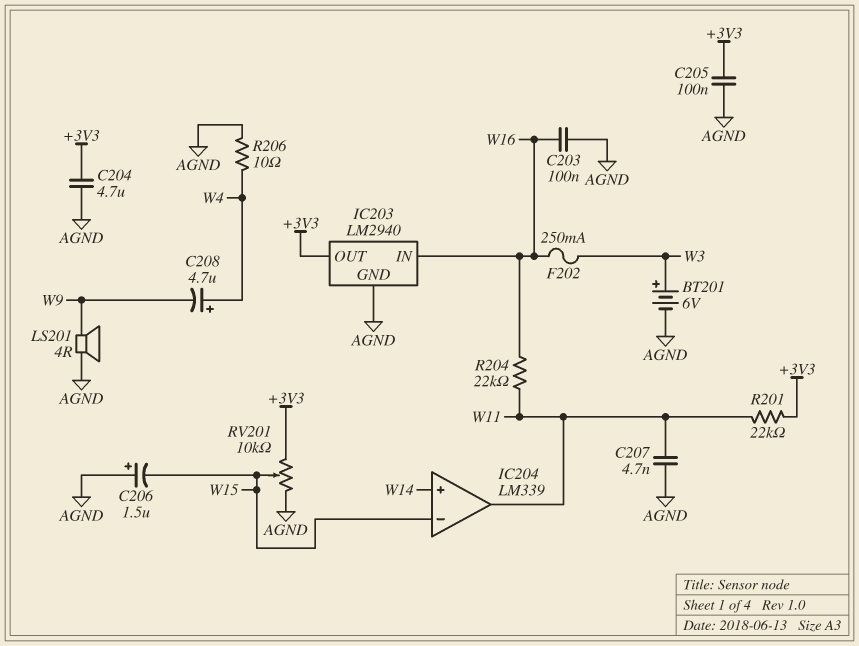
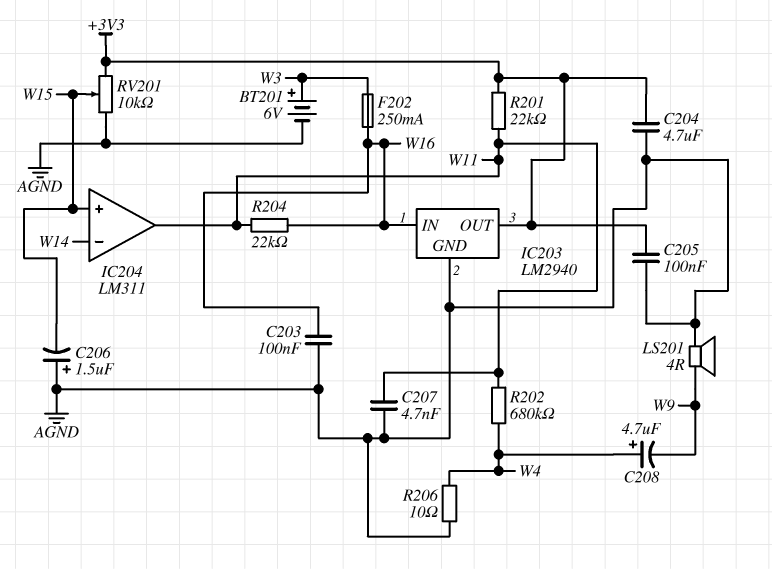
IC204: LM339 -> LM311
IC204 pin in+: W14 -> W15
IC204 pin in-: W15 -> W14
R202: none -> 680k (W4, W11)

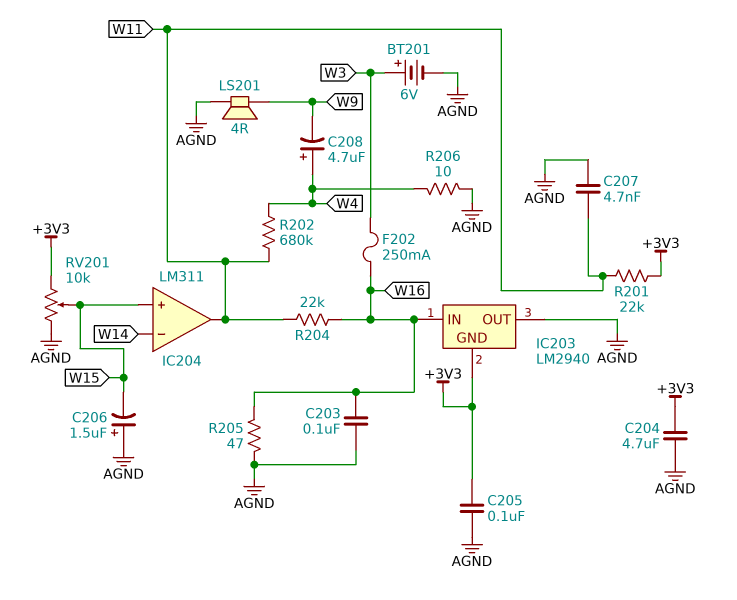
IC203 pin GND: AGND -> +3V3
IC203 pin OUT: +3V3 -> AGND
R205: none -> 47 (AGND, W16)

